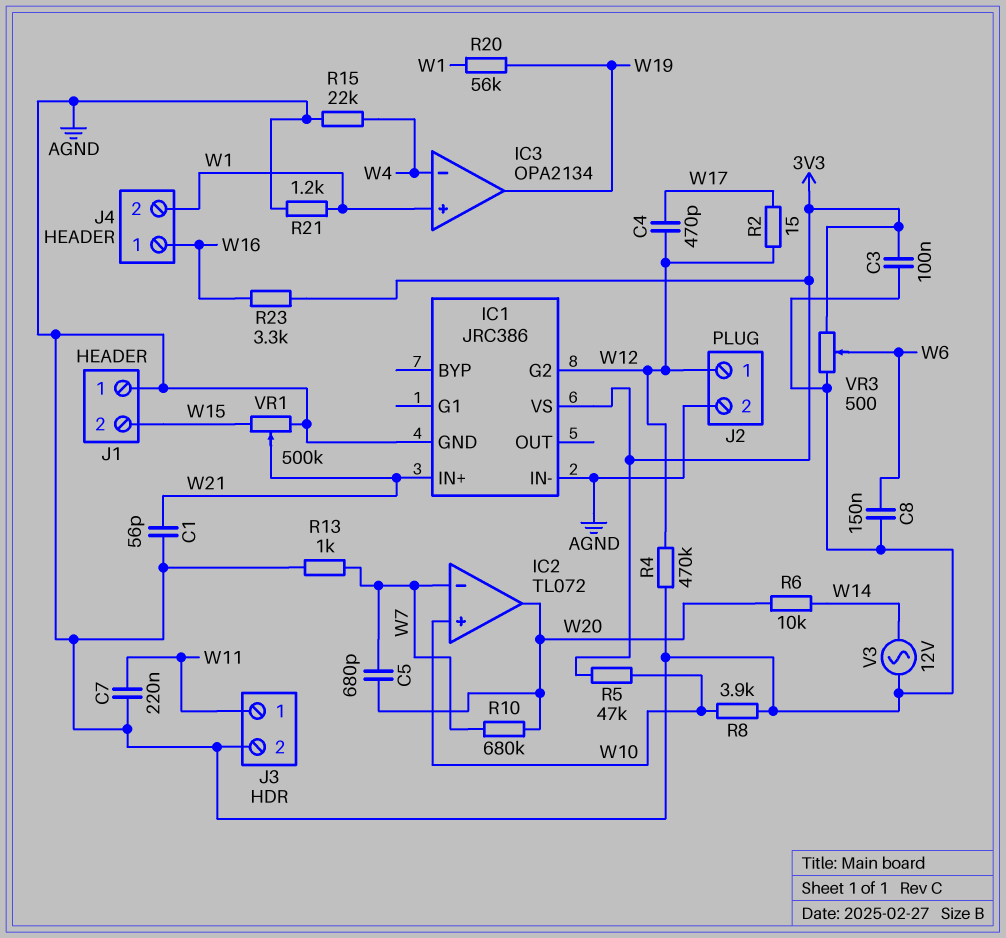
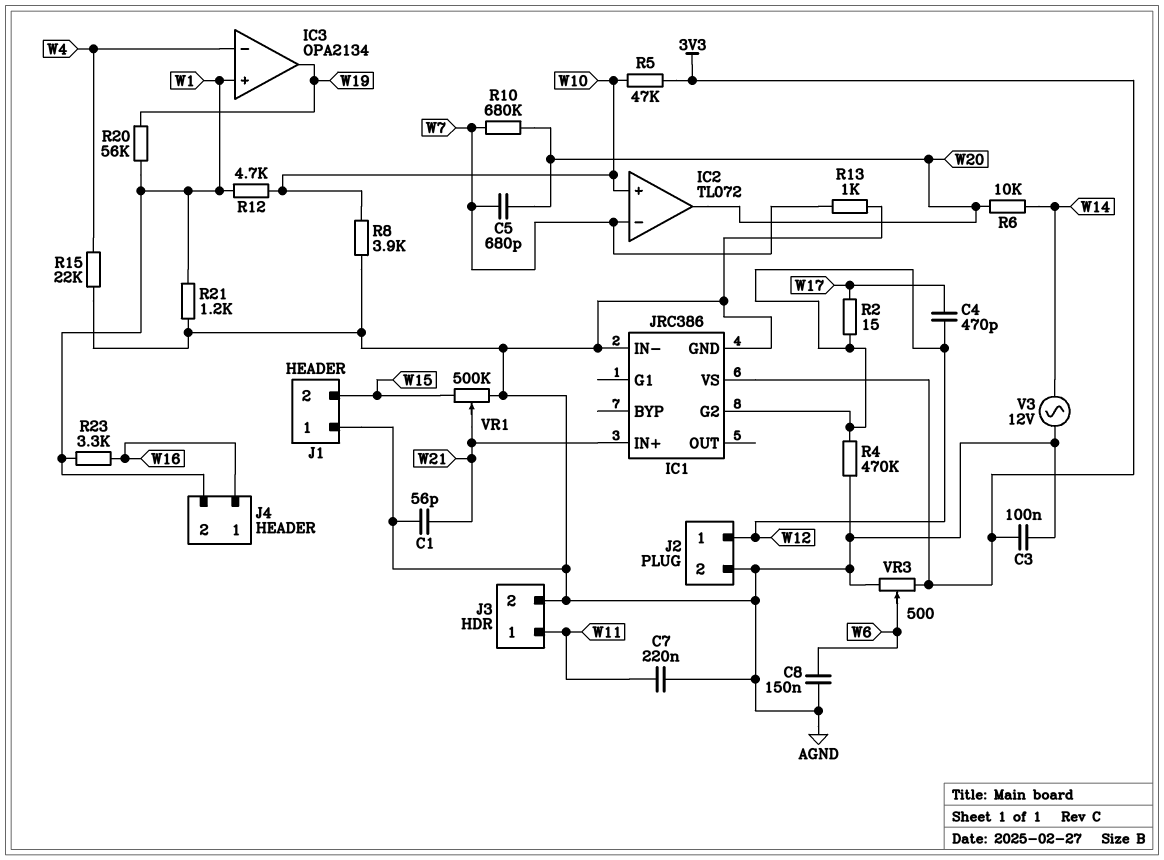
R12: none -> 4.7k (W1, W10)
R23: 3.3k (3V3, W16) -> 3.3k (W1, W16)

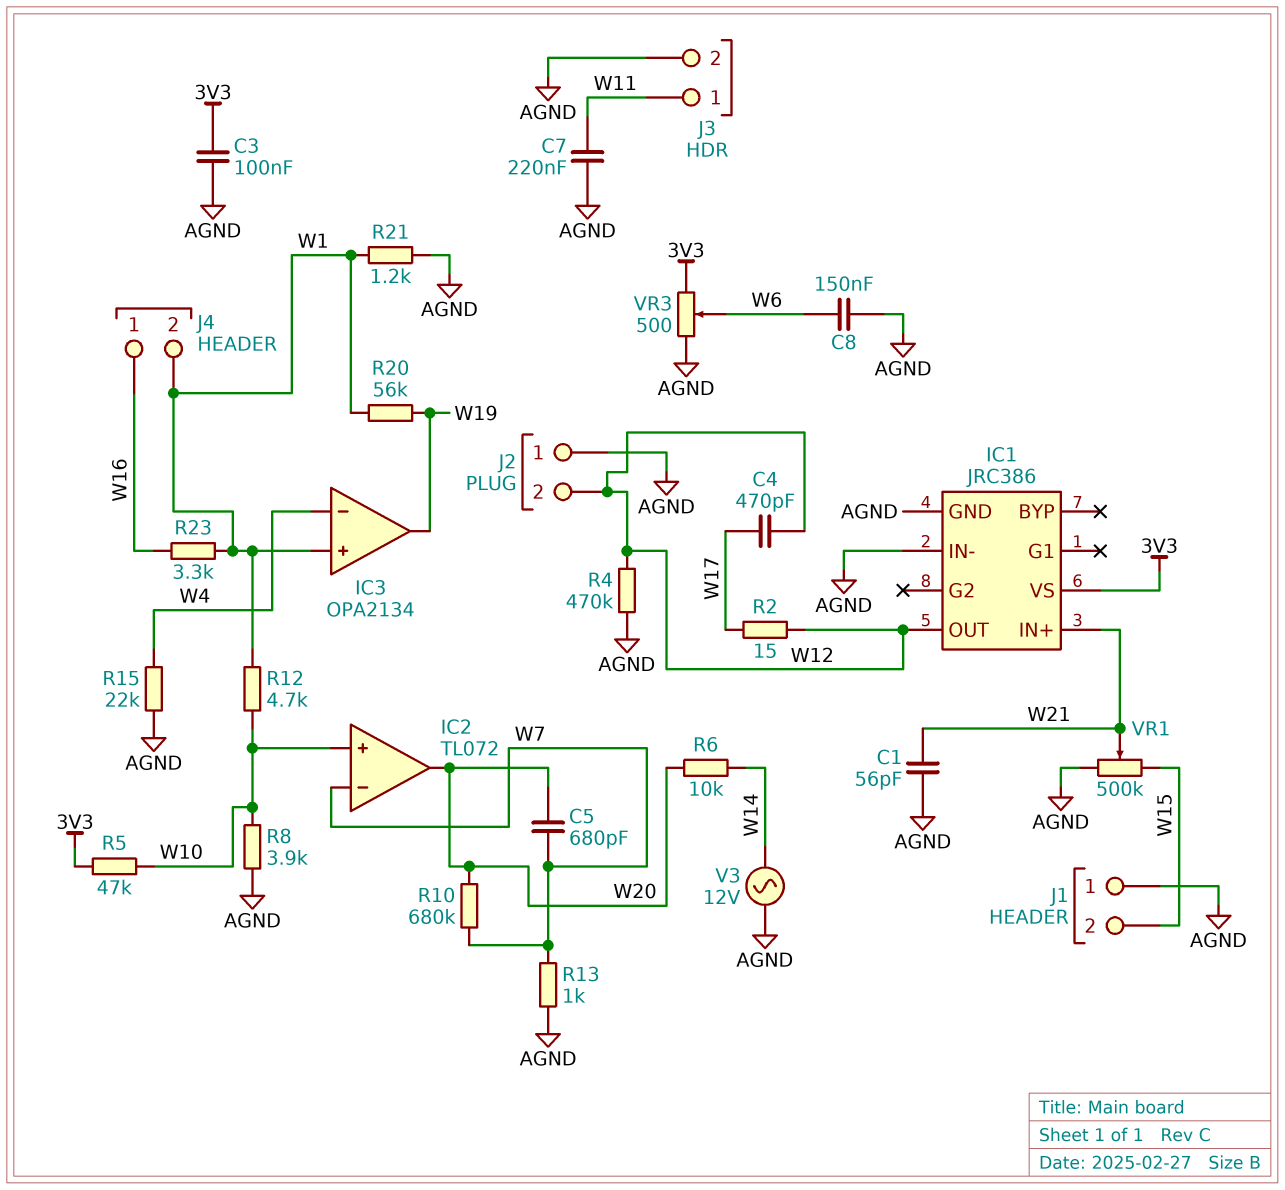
IC1 pin G2: W12 -> none
IC1 pin OUT: none -> W12
J2 pin 1: W12 -> AGND
J2 pin 2: AGND -> W12

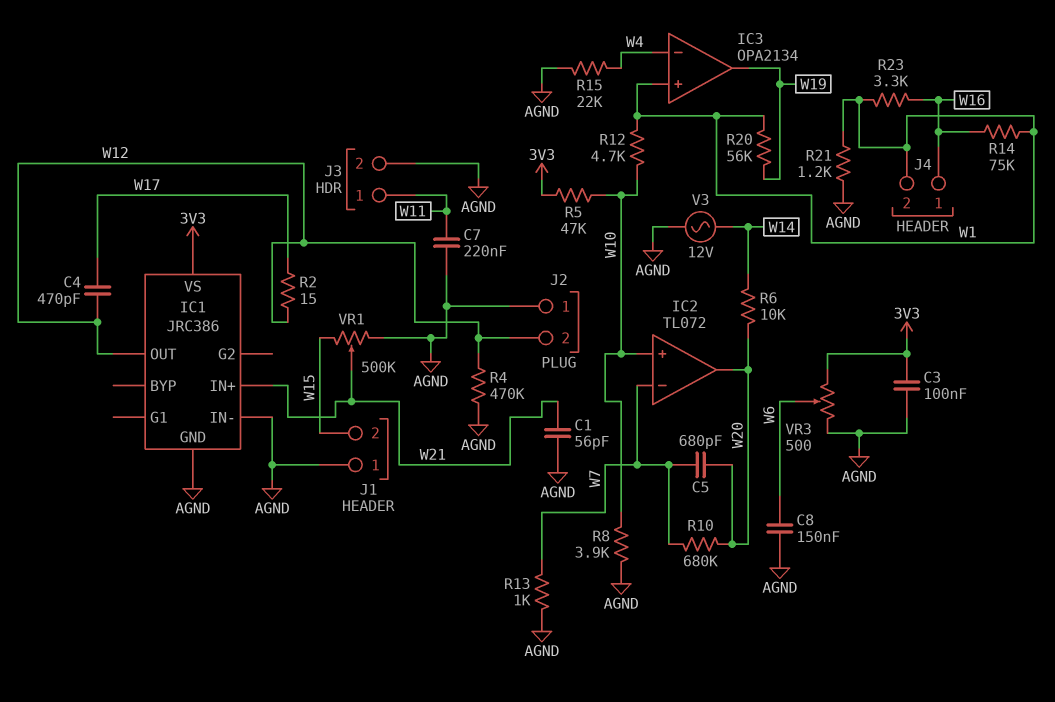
R14: none -> 75k (W1, W16)

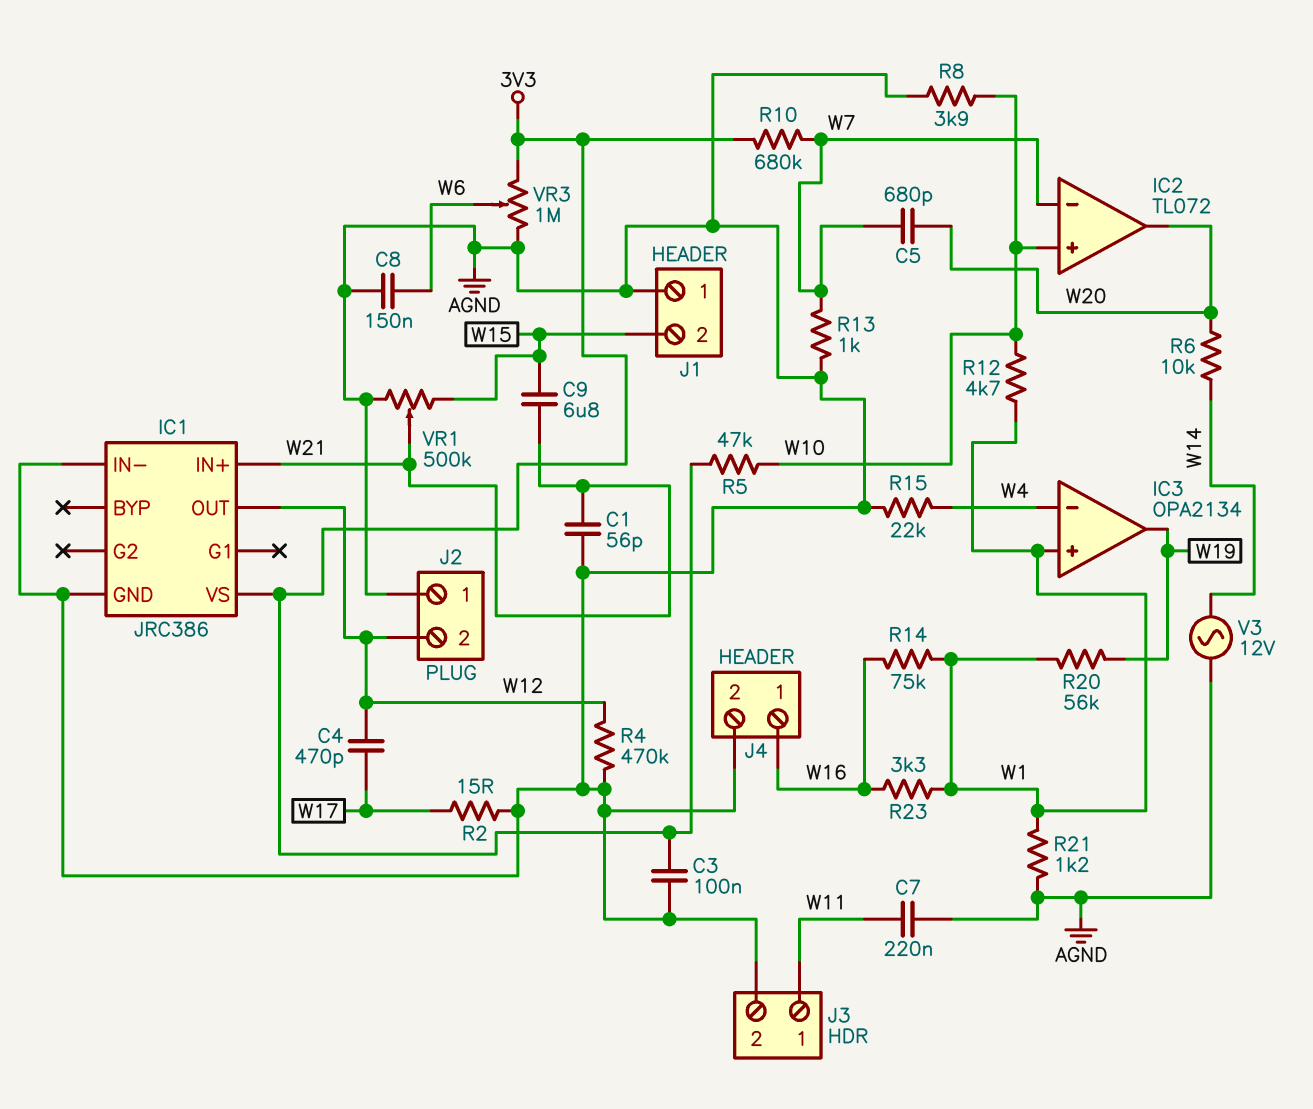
C9: none -> 6.8uF (W15, W21)
J4 pin 2: W1 -> AGND
R2: 15 (W12, W17) -> 15 (AGND, W17)
R10: 680k (W7, W20) -> 680k (3V3, W7)
VR3: 500 (3V3, AGND, wiper W6) -> 1M (3V3, AGND, wiper W6)

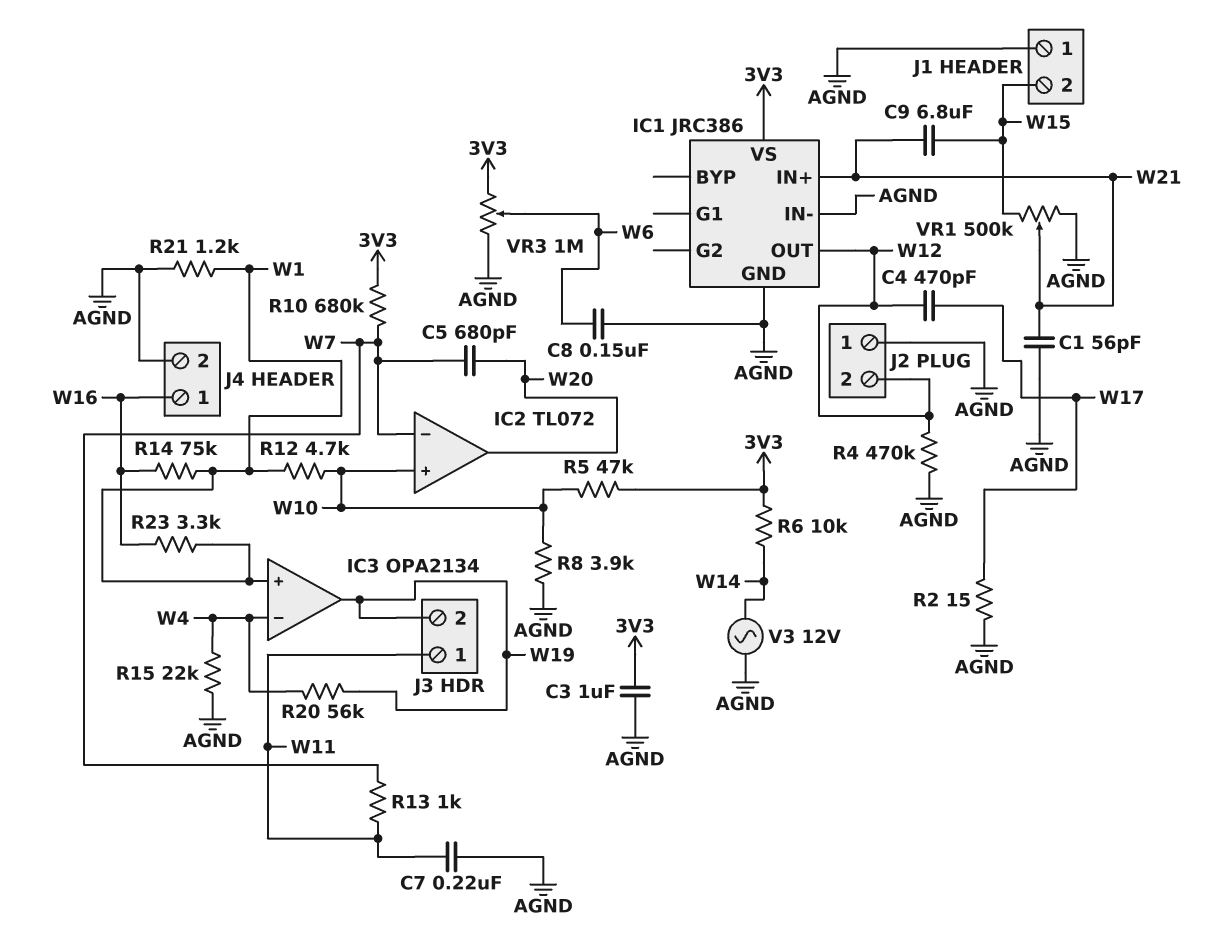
C3: 100nF (3V3, AGND) -> 1uF (3V3, AGND)
J3 pin 2: AGND -> W19
R6: 10k (W14, W20) -> 10k (3V3, W14)
R13: 1k (AGND, W7) -> 1k (W7, W11)
R20: 56k (W1, W19) -> 56k (W4, W19)

